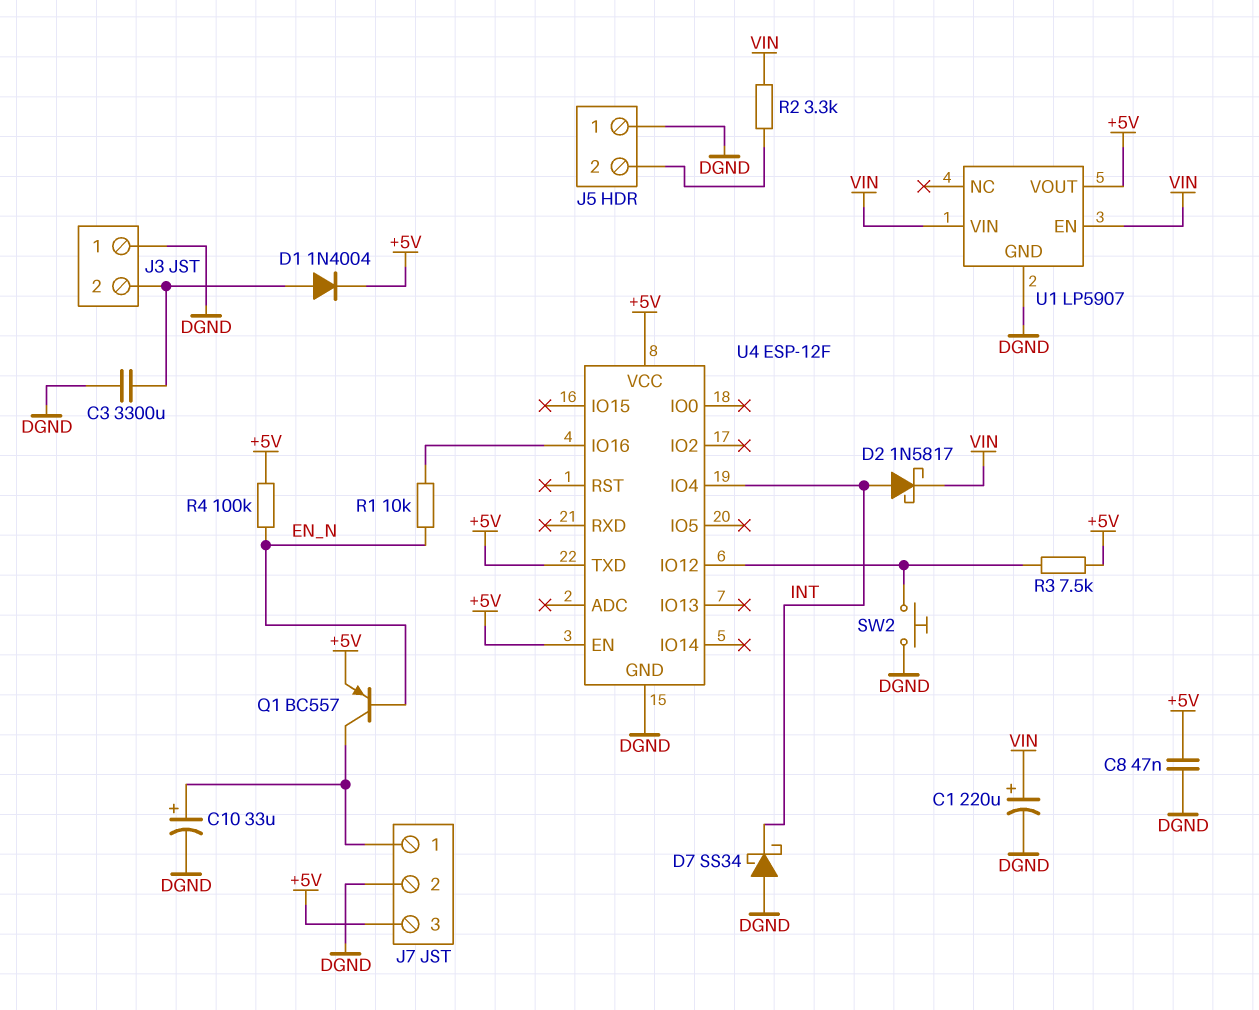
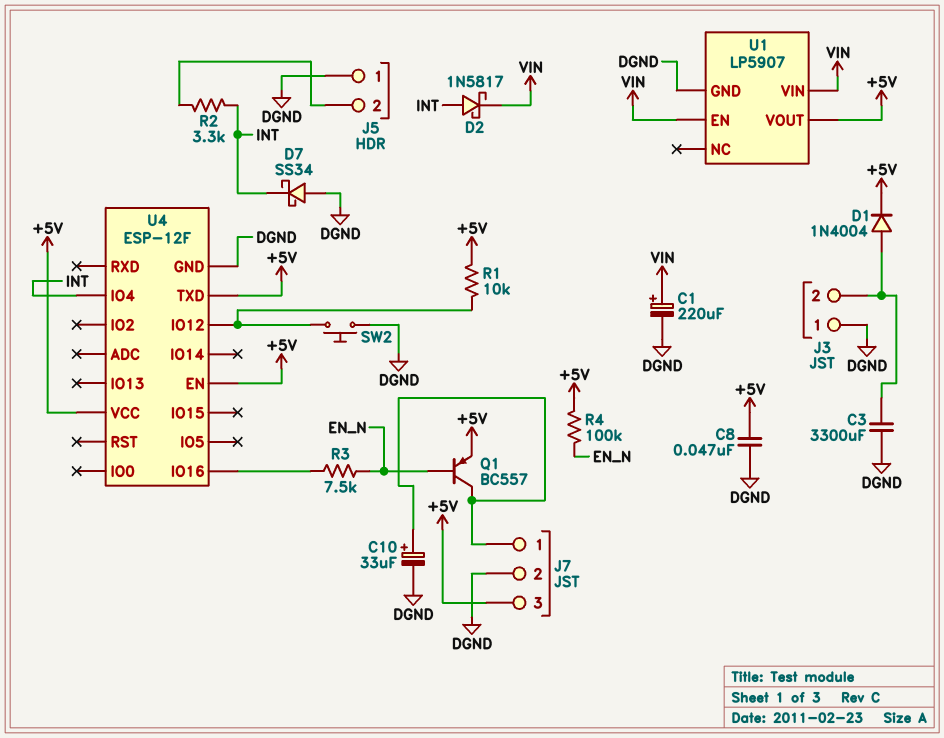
R1: 10k (EN_N, U4/IO16) -> 10k (+5V, U4/IO12)
R2: 3.3k (J5/2, VIN) -> 3.3k (INT, J5/2)
R3: 7.5k (+5V, U4/IO12) -> 7.5k (EN_N, U4/IO16)

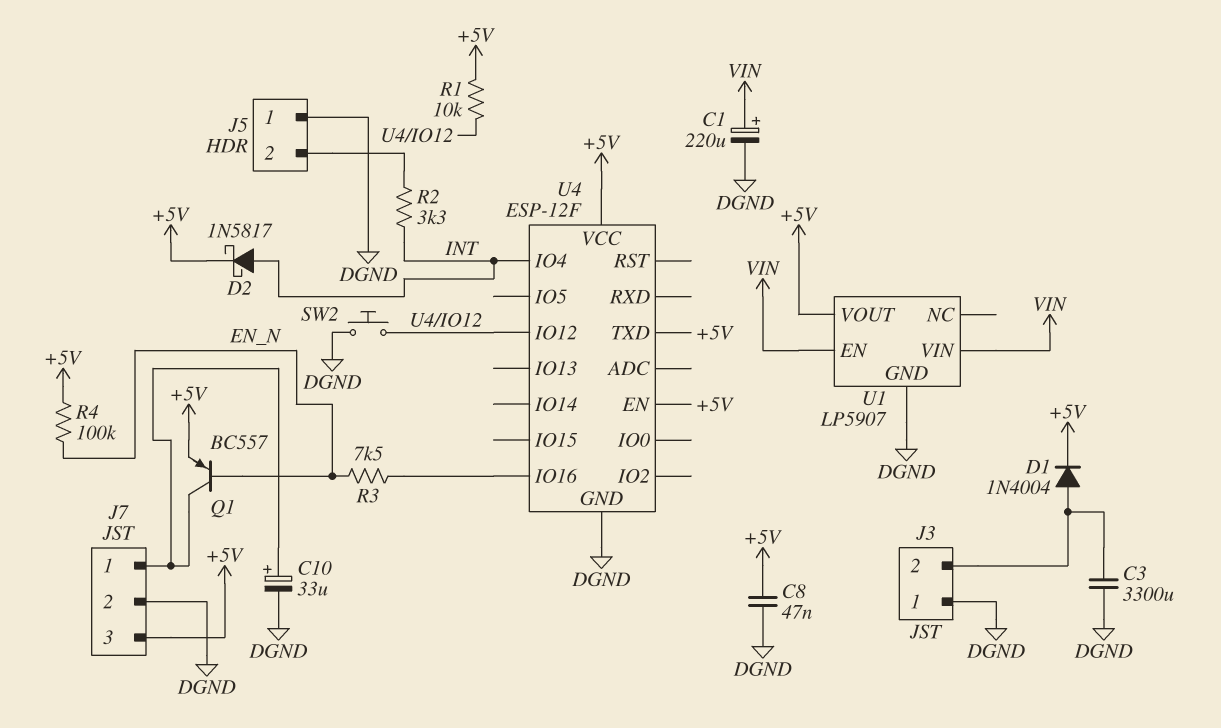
D2: schottky 1N5817 (A INT, K VIN) -> schottky 1N5817 (A INT, K +5V)
D7: schottky SS34 (A DGND, K INT) -> none

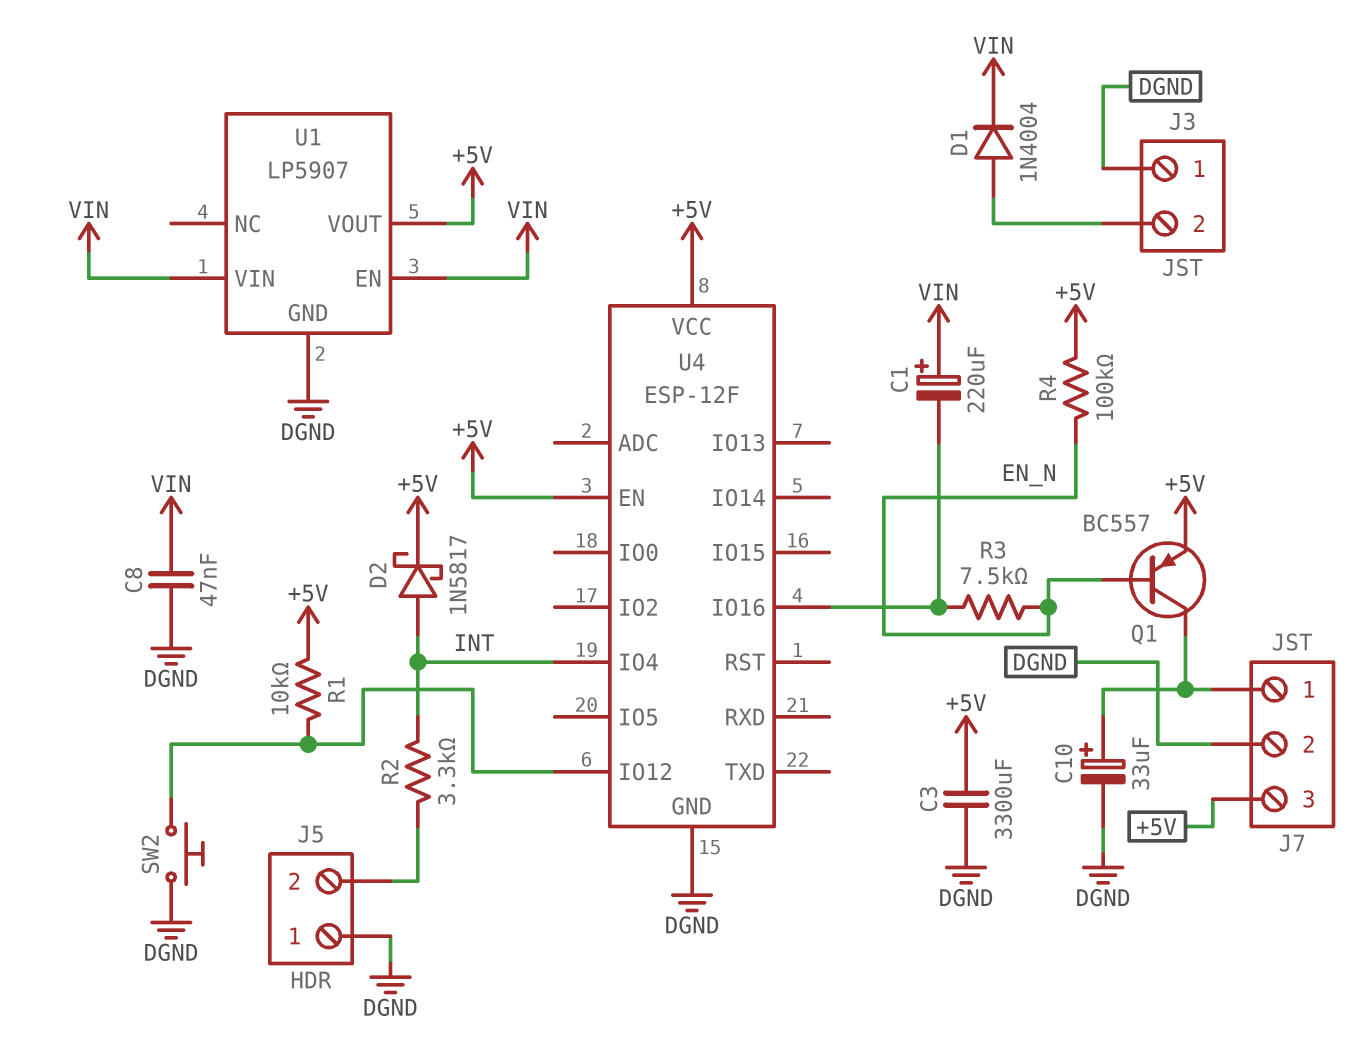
C1: 220uF (plus VIN, minus DGND) -> 220uF (plus VIN, minus U4/IO16)
C3: 3300uF (DGND, J3/2) -> 3300uF (+5V, DGND)
C8: 47nF (+5V, DGND) -> 47nF (DGND, VIN)
D1: diode 1N4004 (A J3/2, K +5V) -> diode 1N4004 (A J3/2, K VIN)
U4 pin TXD: +5V -> none

